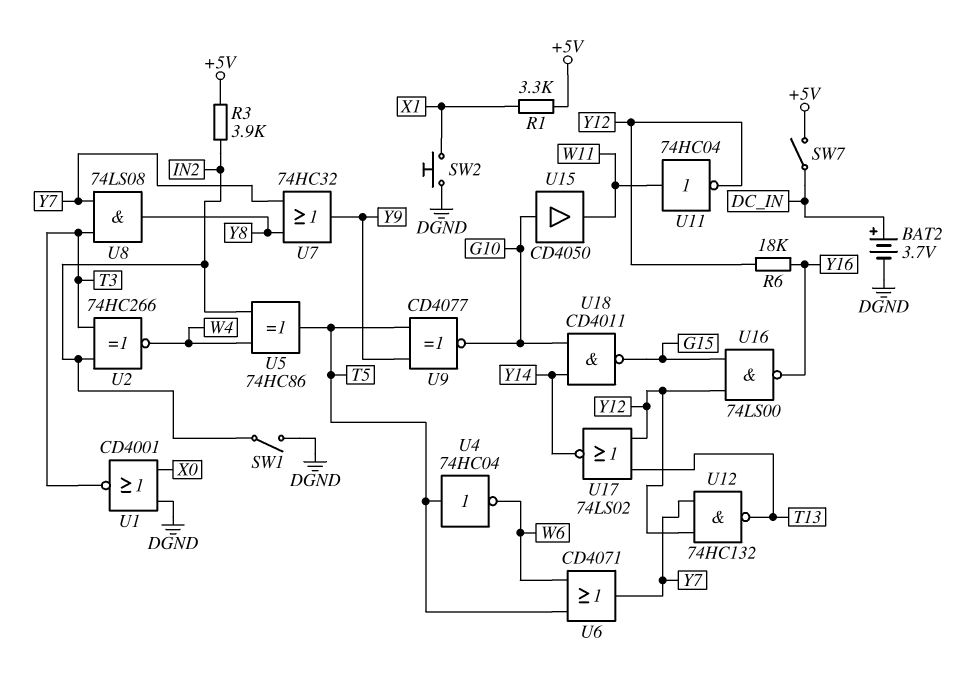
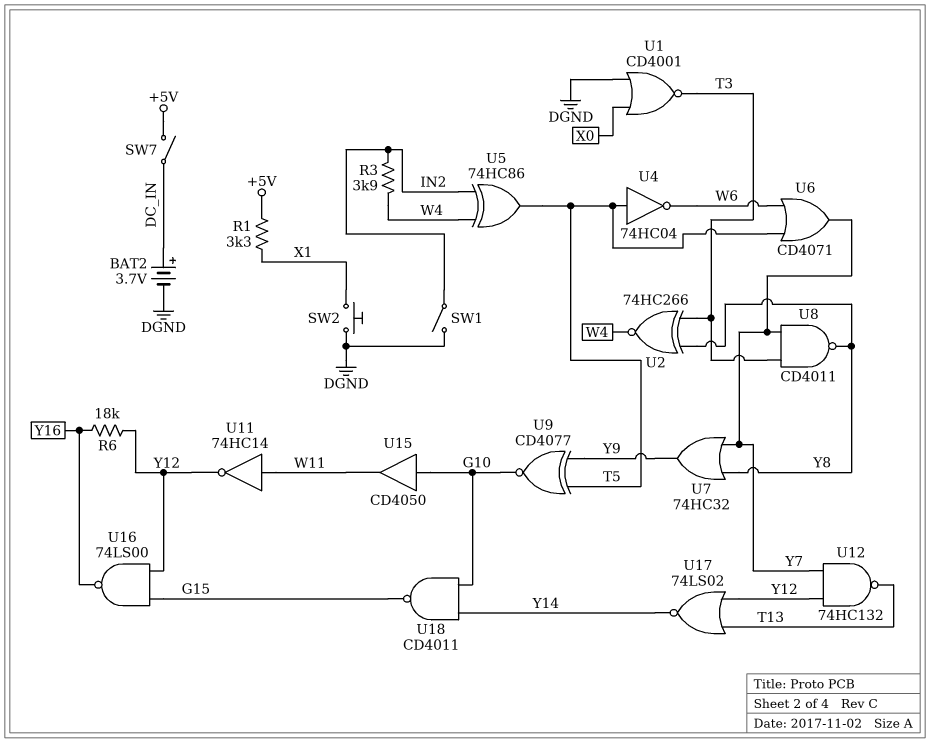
R3: 3.9k (+5V, IN2) -> 3.9k (IN2, W4)
U2: XNOR 74HC266 (in IN2, in T3, out W4) -> XNOR 74HC266 (in T3, in Y8, out W4)
U8: AND 74LS08 (in T3, in Y7, out Y8) -> NAND CD4011 (in T3, in Y7, out Y8)
U11: NOT 74HC04 (in W11, out Y12) -> NOT 74HC14 (in W11, out Y12)

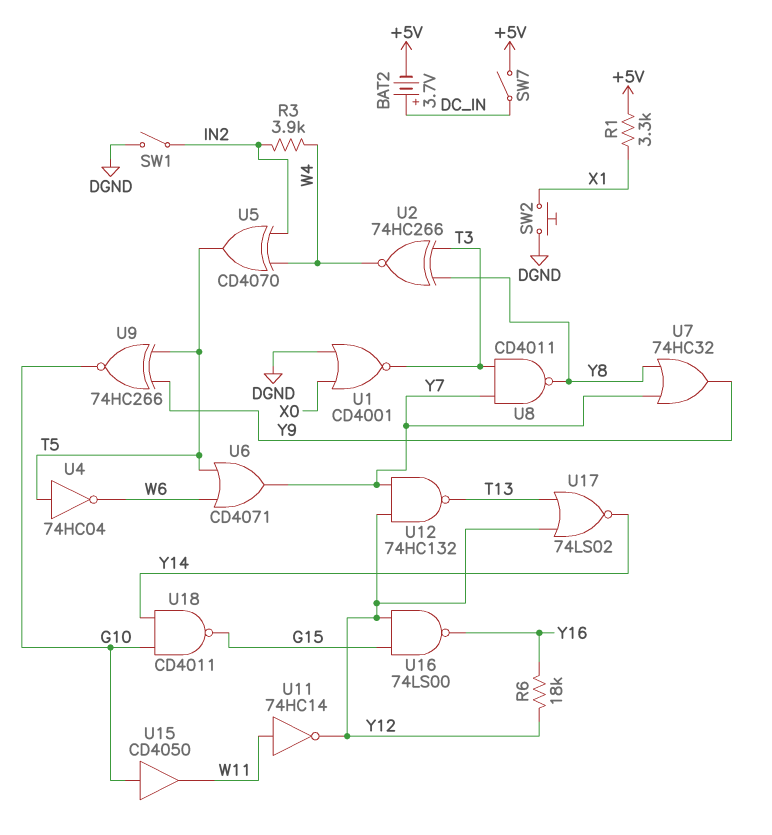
BAT2: 3.7V (plus DC_IN, minus DGND) -> 3.7V (plus DC_IN, minus +5V)
U5: XOR 74HC86 (in IN2, in W4, out T5) -> XOR CD4070 (in IN2, in W4, out T5)
U9: XNOR CD4077 (in T5, in Y9, out G10) -> XNOR 74HC266 (in T5, in Y9, out G10)

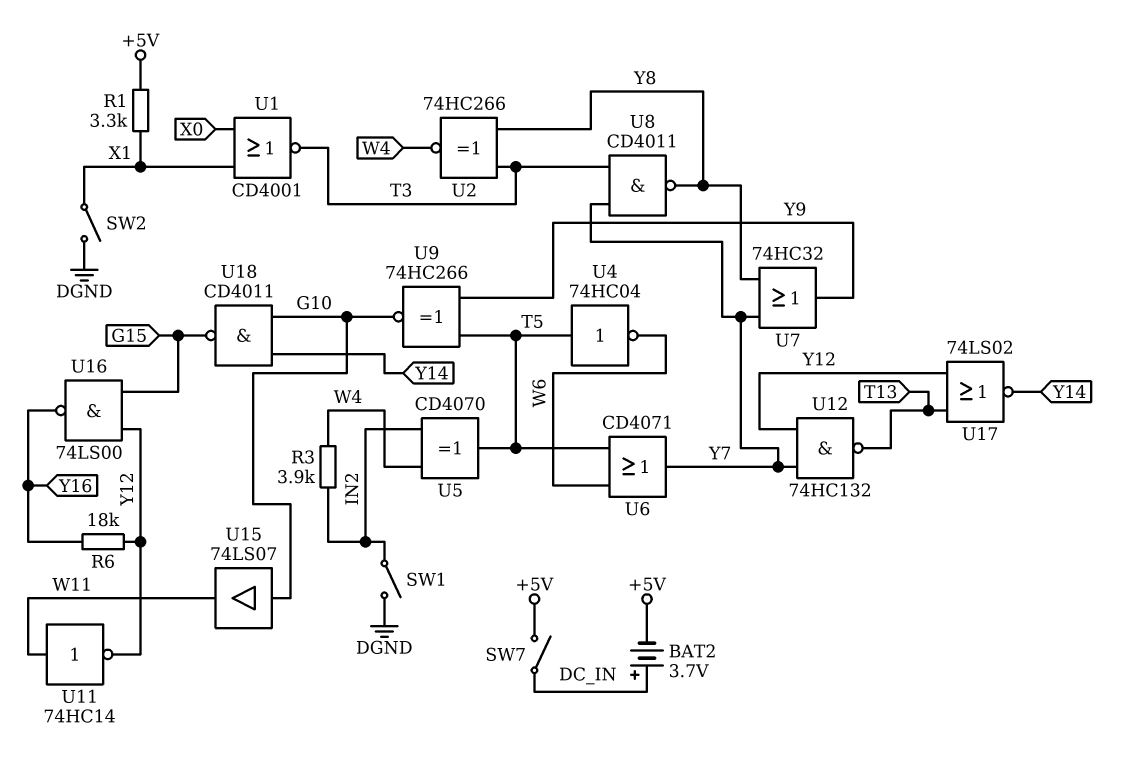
SW2: button (DGND, X1) -> switch (DGND, X1)
U1: NOR CD4001 (in DGND, in X0, out T3) -> NOR CD4001 (in X0, in X1, out T3)
U15: buffer CD4050 (in G10, out W11) -> buffer 74LS07 (in G10, out W11)

